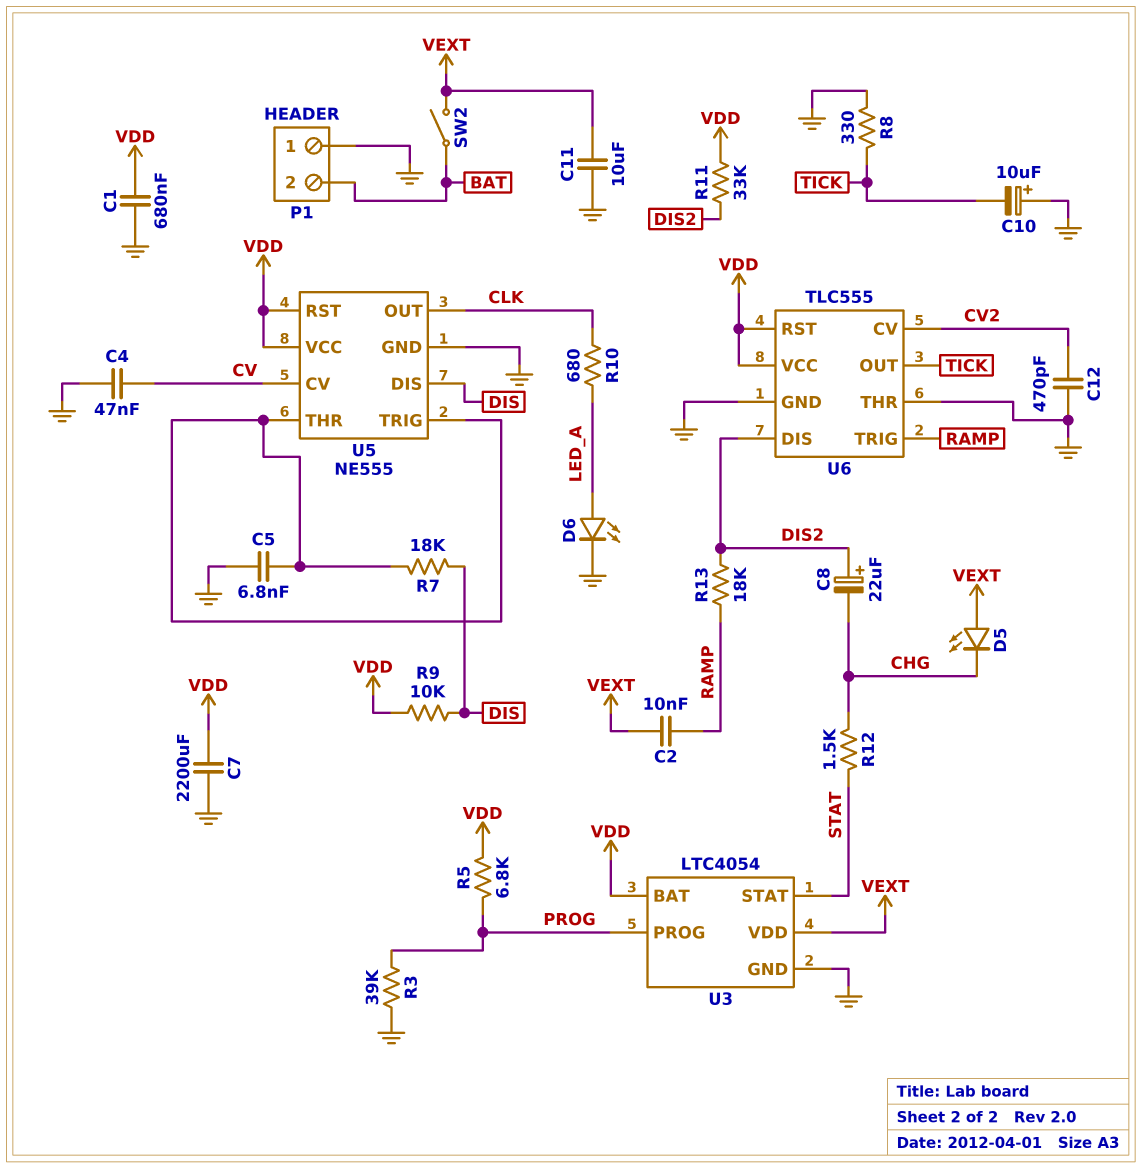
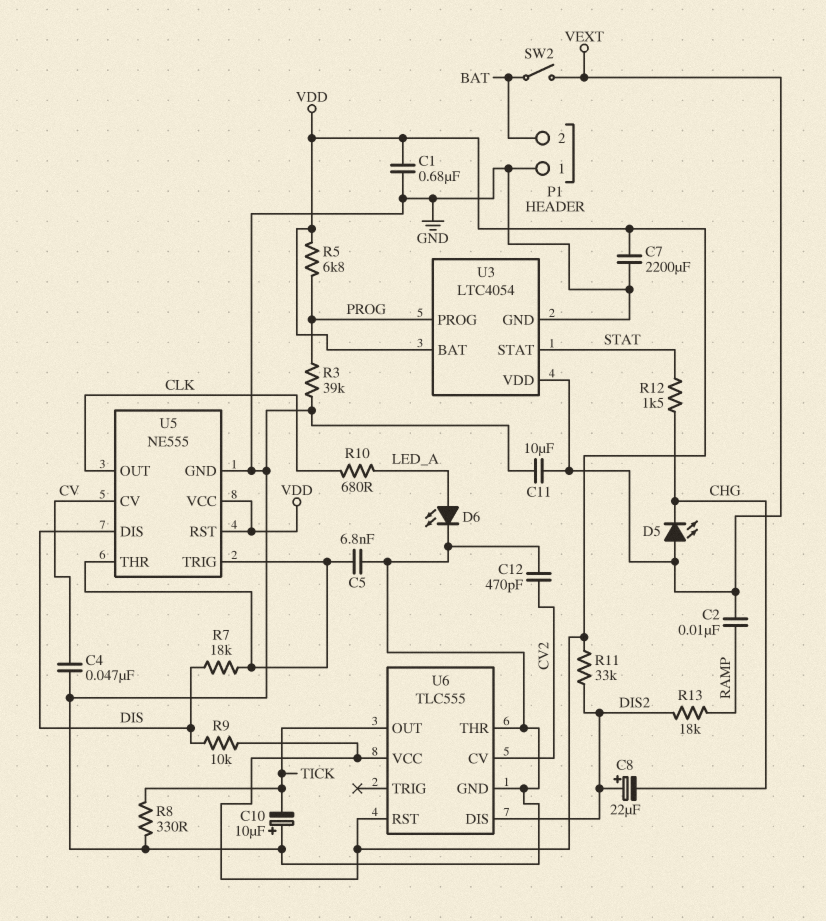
U6 pin TRIG: RAMP -> none

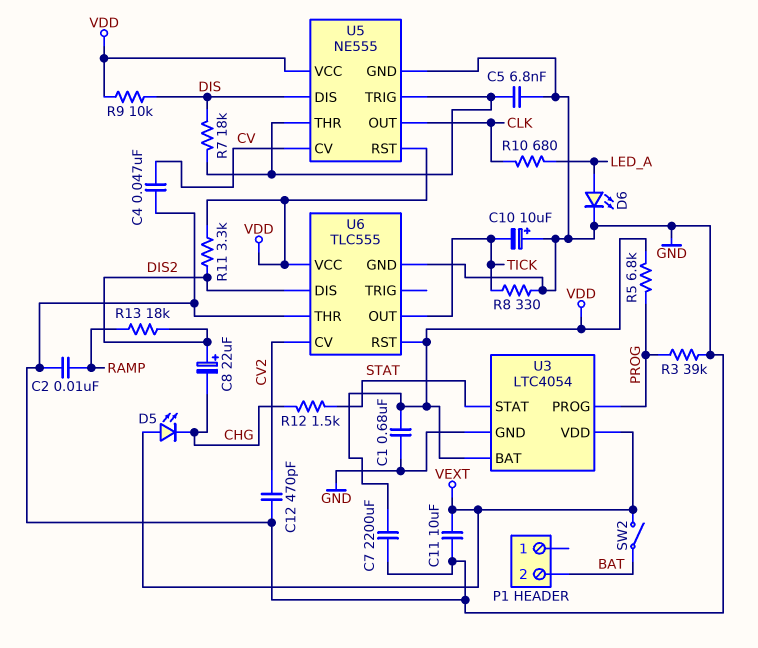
C2: 10nF (RAMP, VEXT) -> 10nF (GND, RAMP)
P1 pin 1: GND -> none
R11: 33k (DIS2, VDD) -> 3.3k (DIS2, VDD)

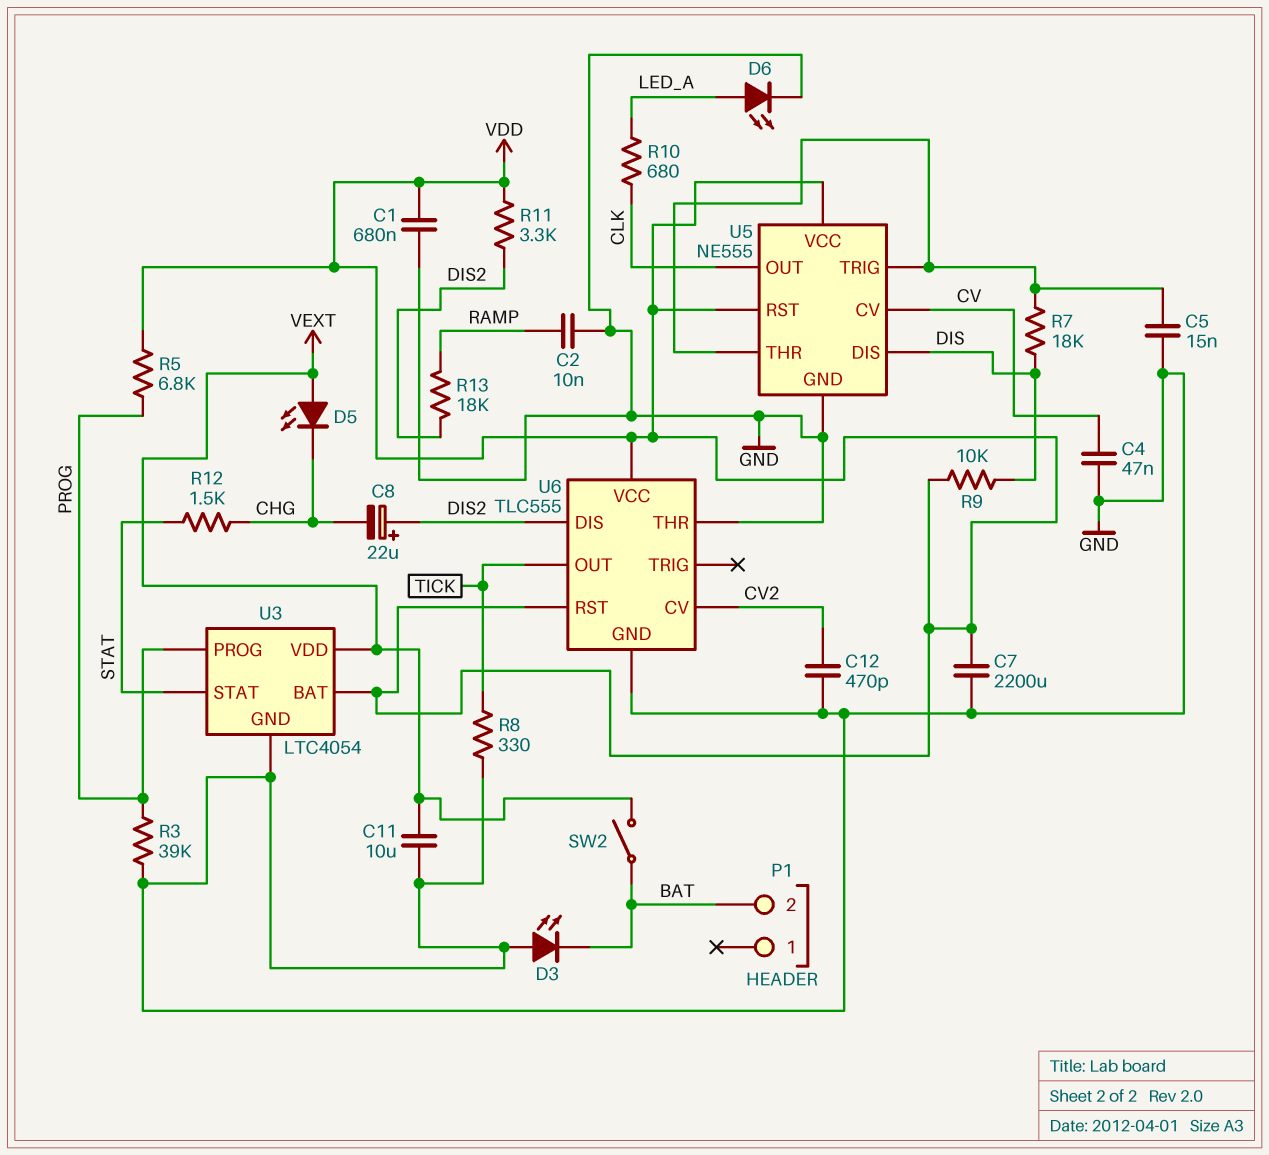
C5: 6.8nF (GND, U5/THR) -> 15nF (GND, U5/THR)
C10: 10uF (plus GND, minus TICK) -> none
D3: none -> LED (A GND, K BAT)

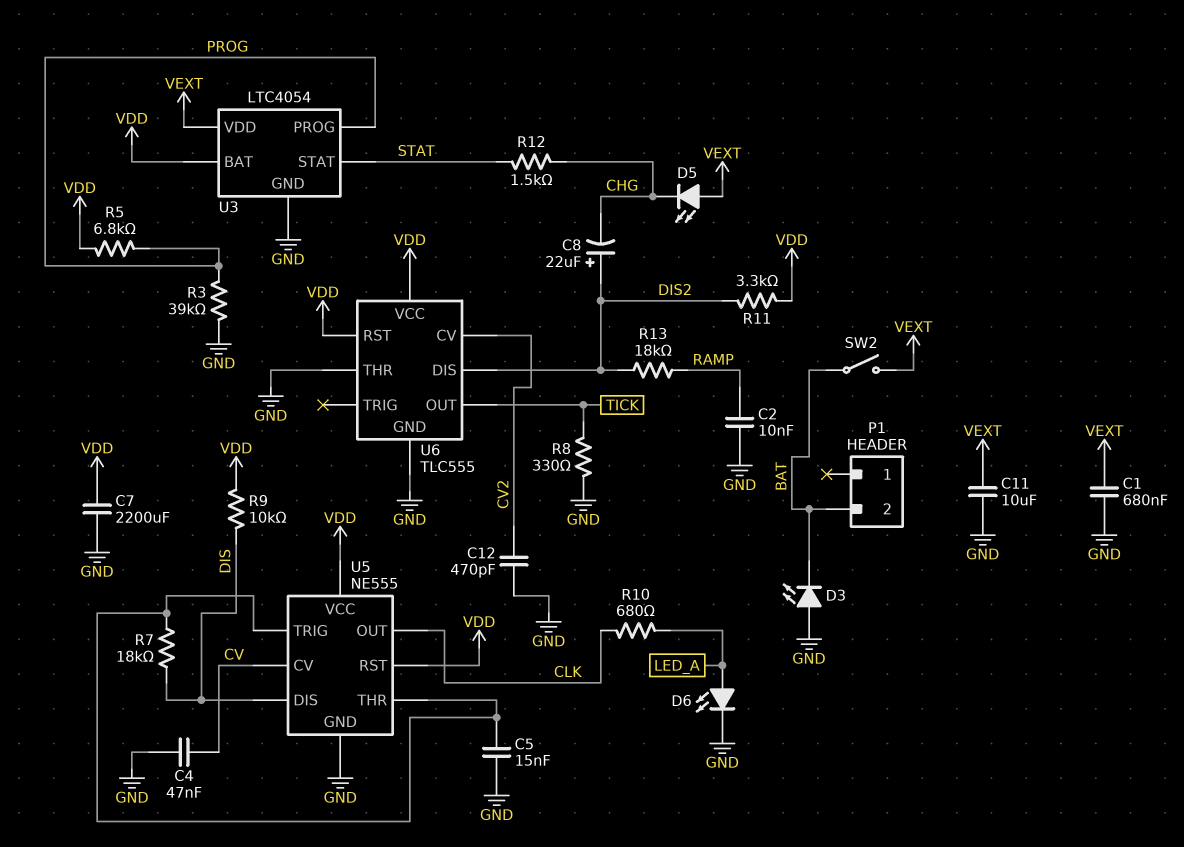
C1: 680nF (GND, VDD) -> 680nF (GND, VEXT)

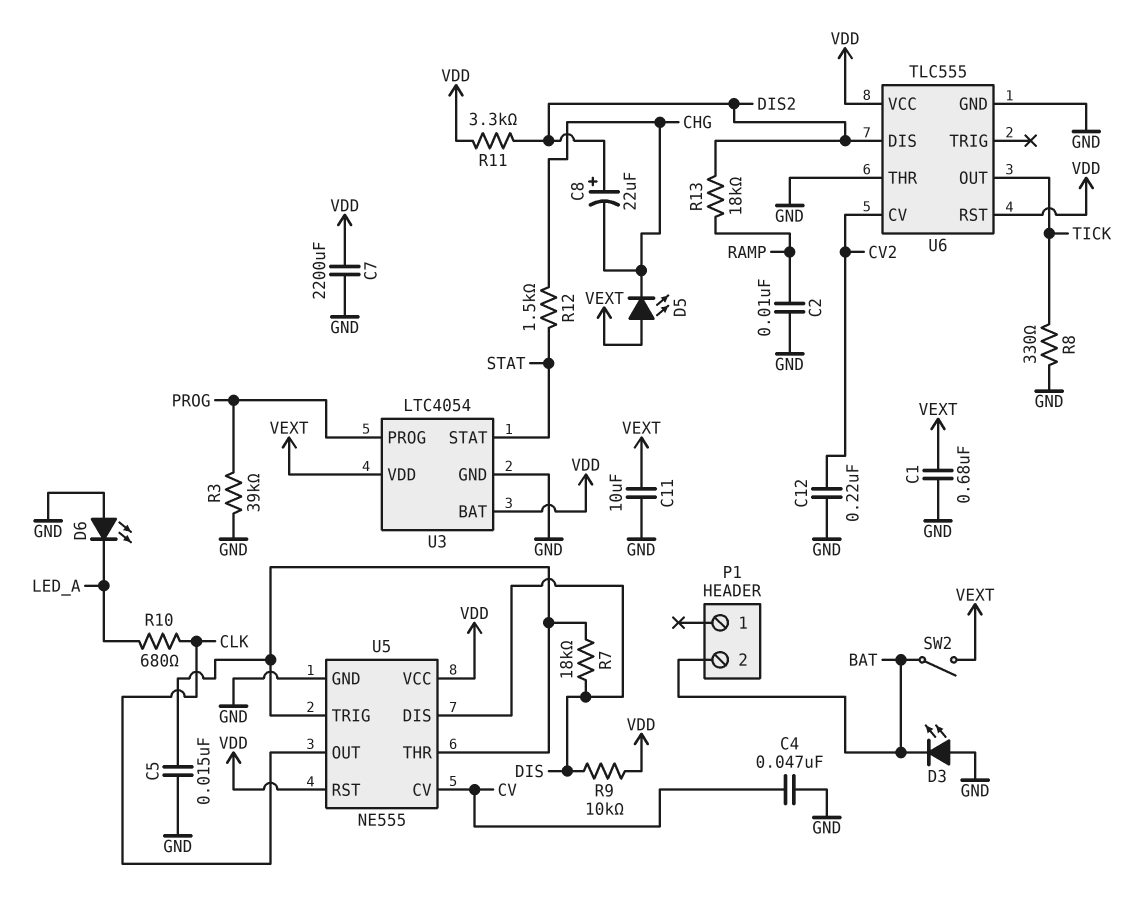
C12: 470pF (CV2, GND) -> 220nF (CV2, GND)
D6: LED (A LED_A, K GND) -> LED (A GND, K LED_A)
R5: 6.8k (PROG, VDD) -> none

